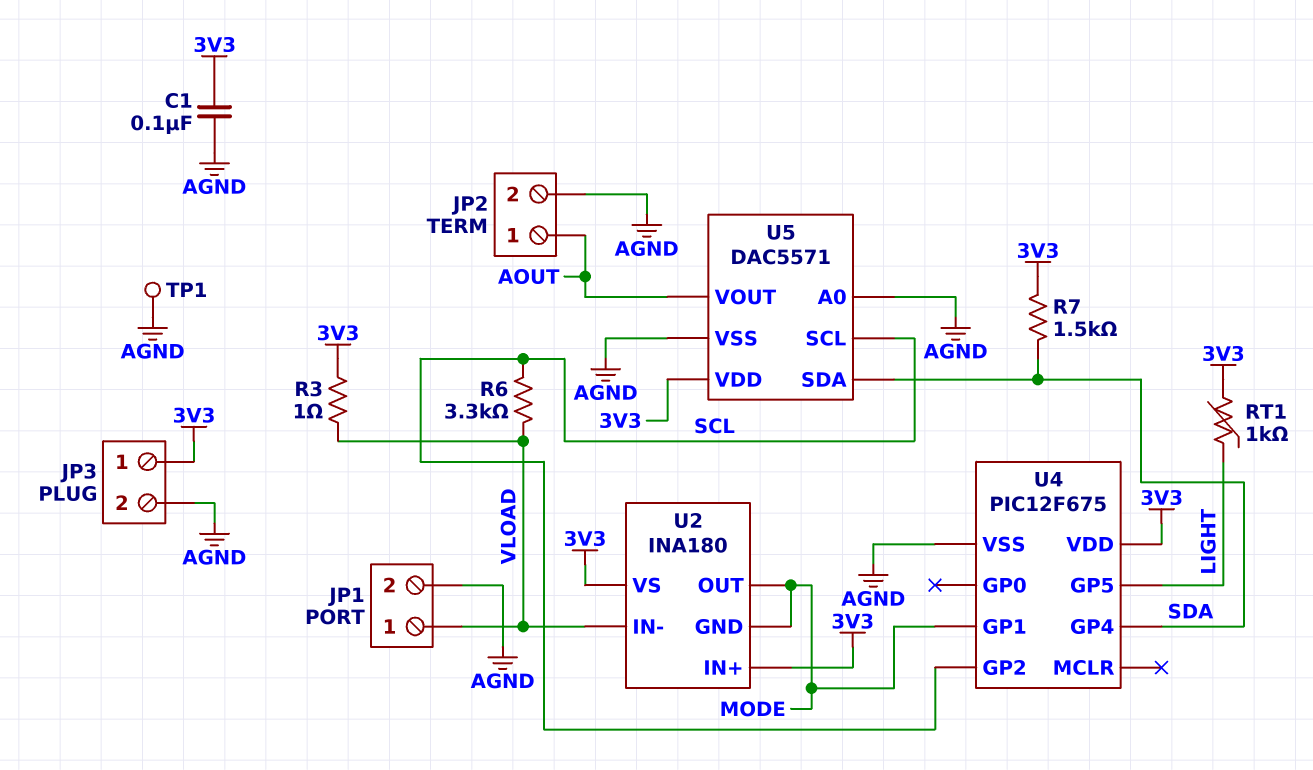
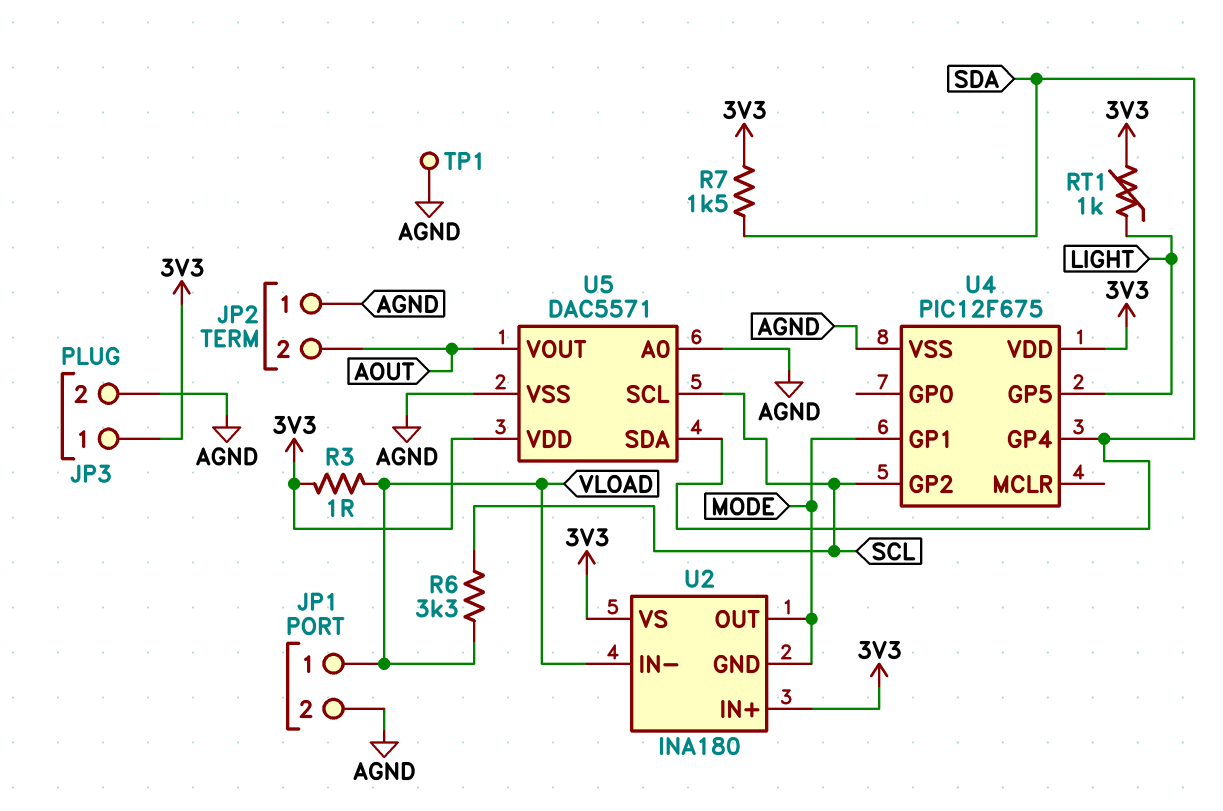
C1: 100nF (3V3, AGND) -> none
JP2 pin 1: AOUT -> AGND
JP2 pin 2: AGND -> AOUT

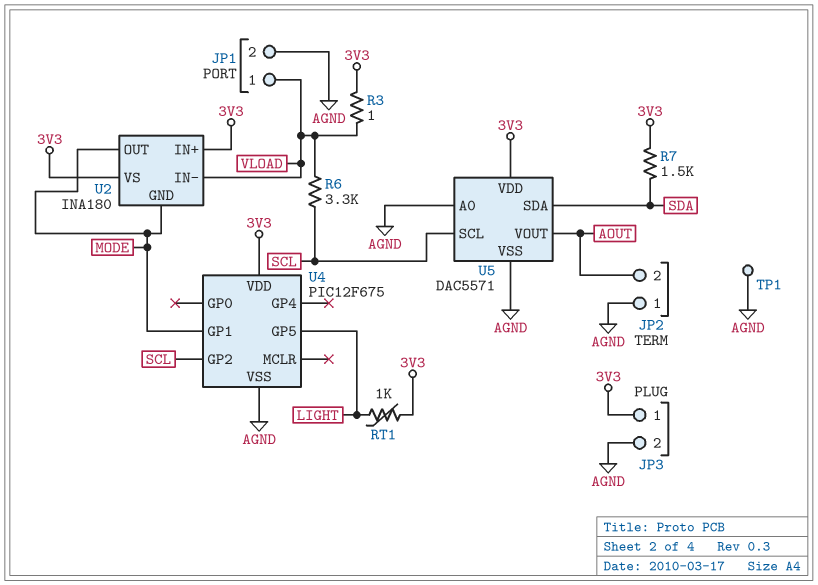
U4 pin GP4: SDA -> none

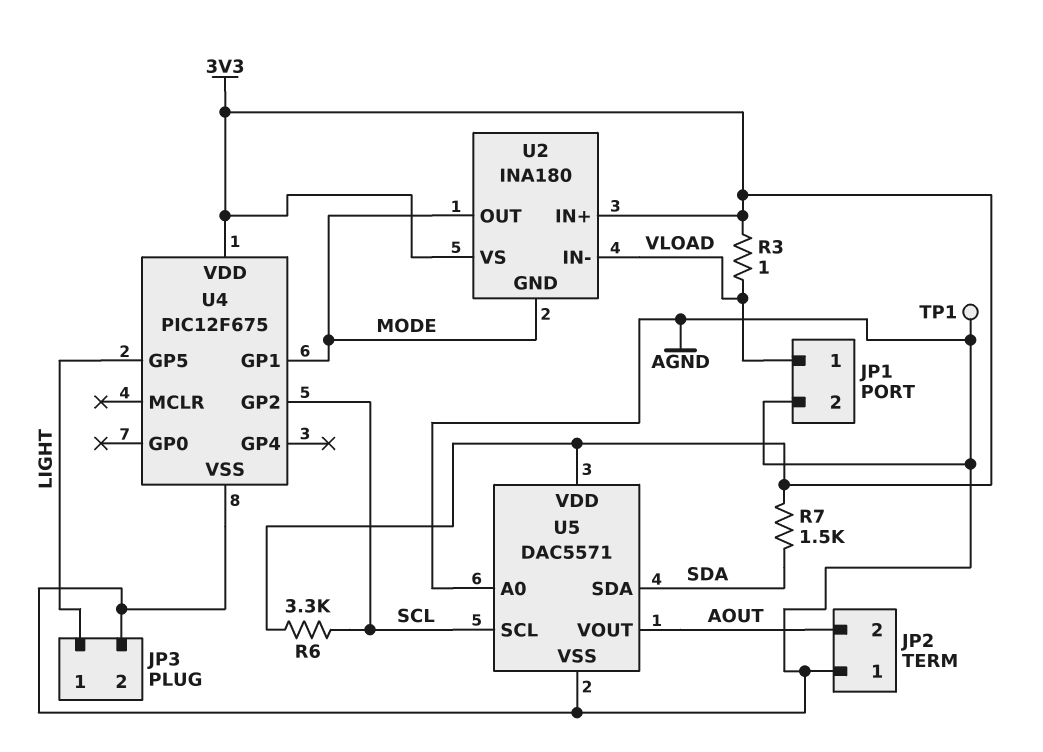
JP3 pin 1: 3V3 -> LIGHT
R6: 3.3k (SCL, VLOAD) -> 3.3k (3V3, SCL)
RT1: 1k (3V3, LIGHT) -> none

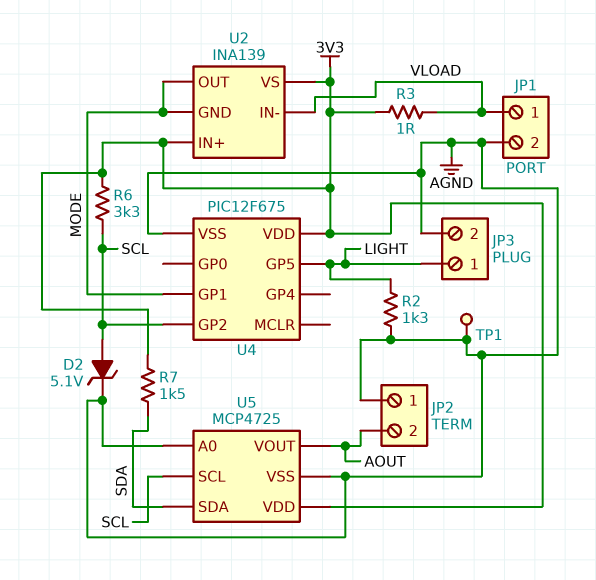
D2: none -> zener 5.1V (A SCL, K AGND)
R2: none -> 1.3k (AGND, LIGHT)
U2: INA180 -> INA139
U5: DAC5571 -> MCP4725

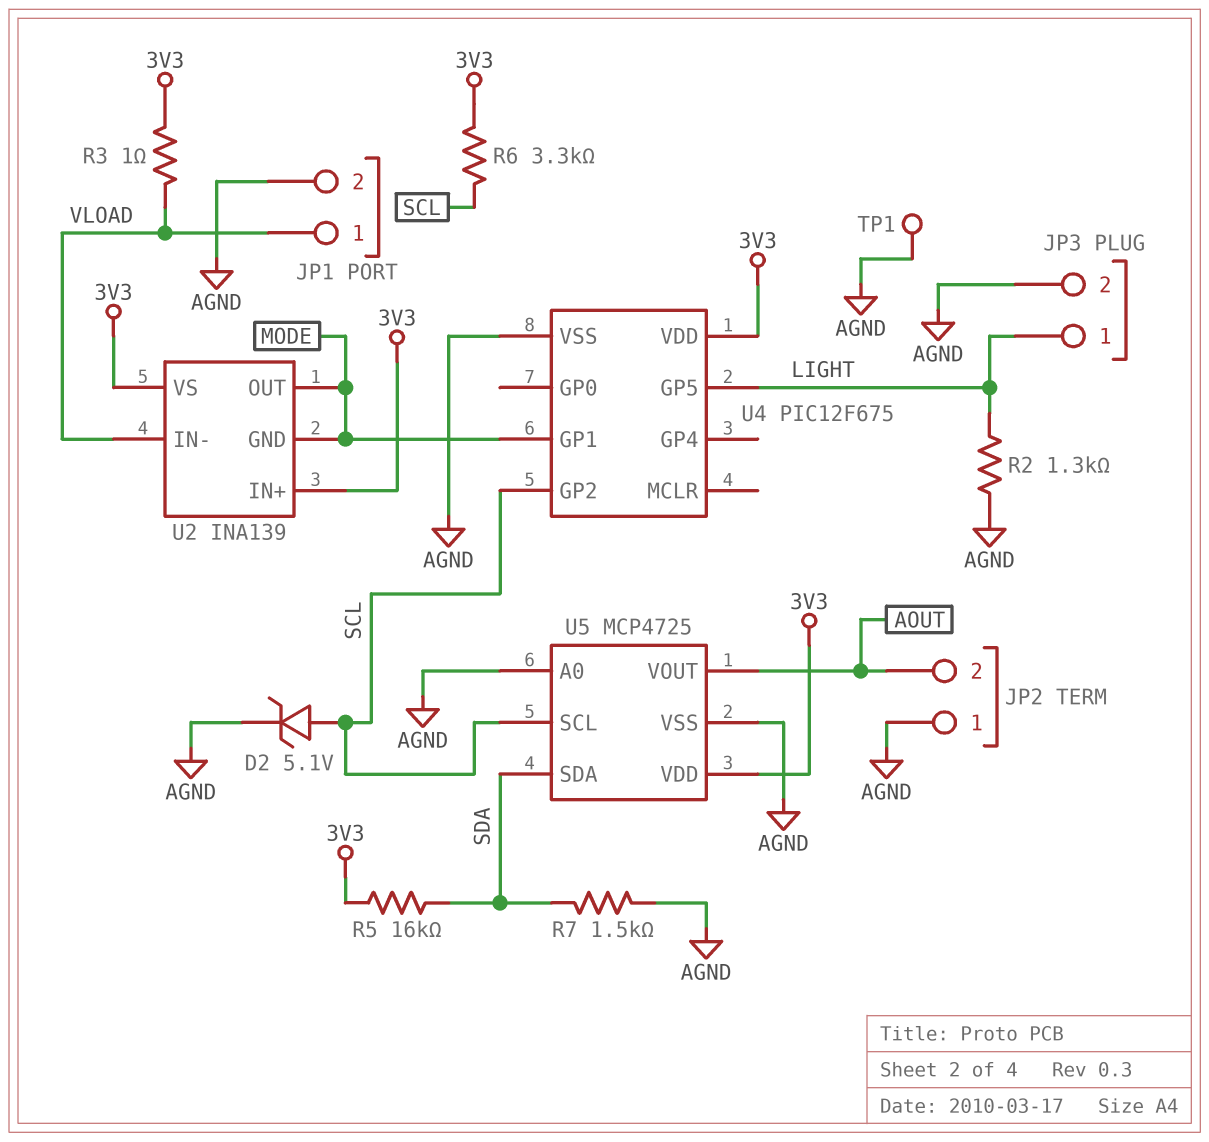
R5: none -> 16k (3V3, SDA)
R7: 1.5k (3V3, SDA) -> 1.5k (AGND, SDA)

